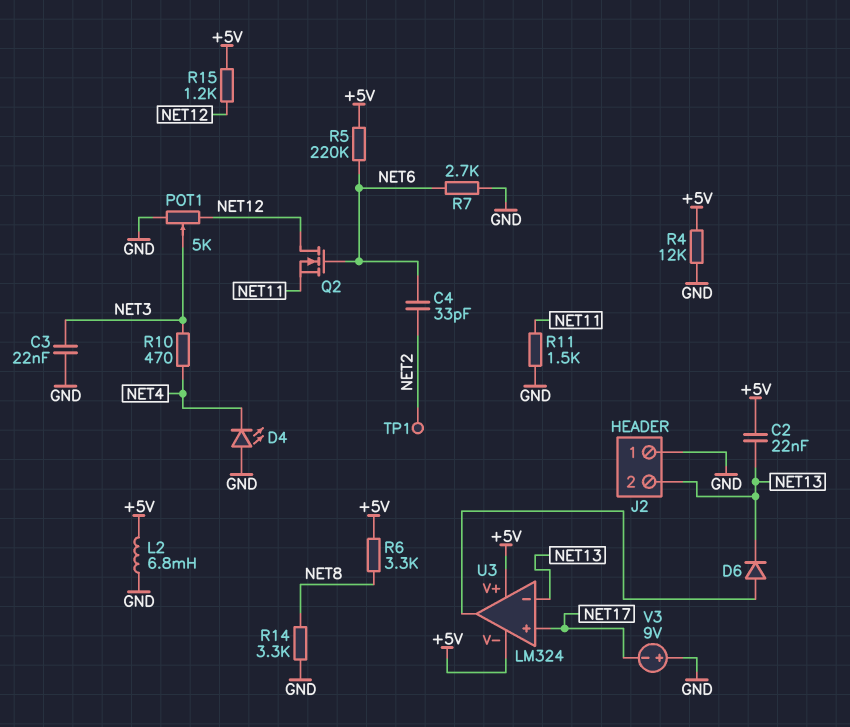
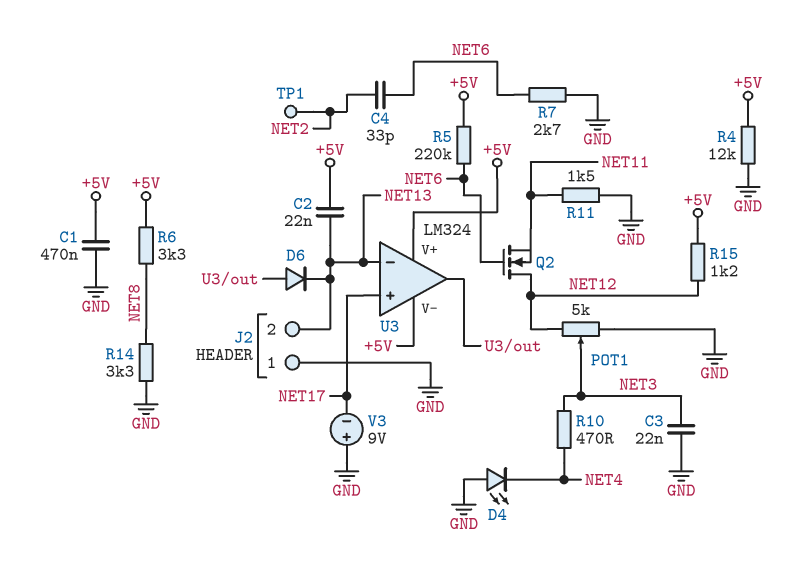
C1: none -> 470nF (+5V, GND)
L2: 6.8mH (+5V, GND) -> none

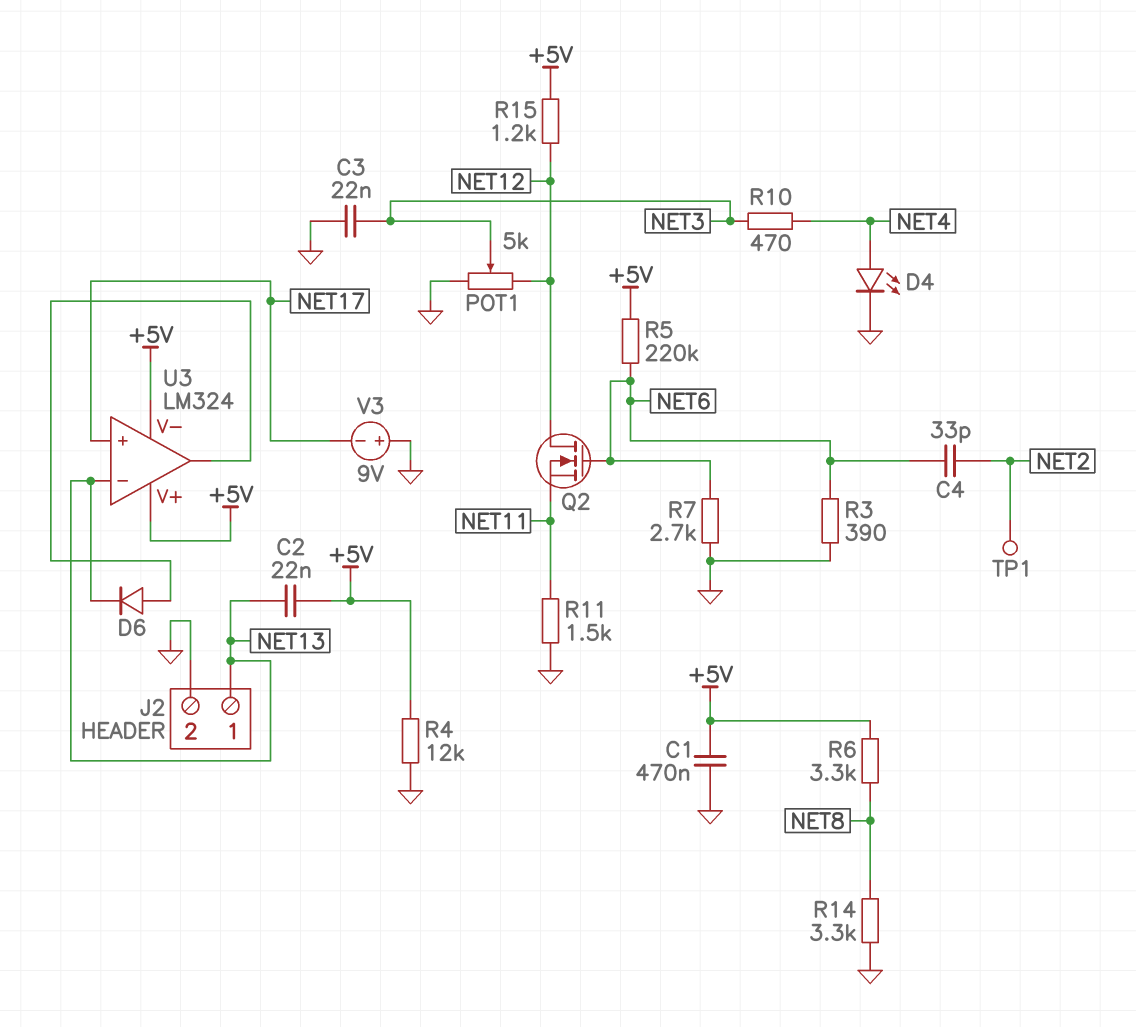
D4: LED (A GND, K NET4) -> LED (A NET4, K GND)
J2 pin 1: GND -> NET13
J2 pin 2: NET13 -> GND
R3: none -> 390 (GND, NET6)

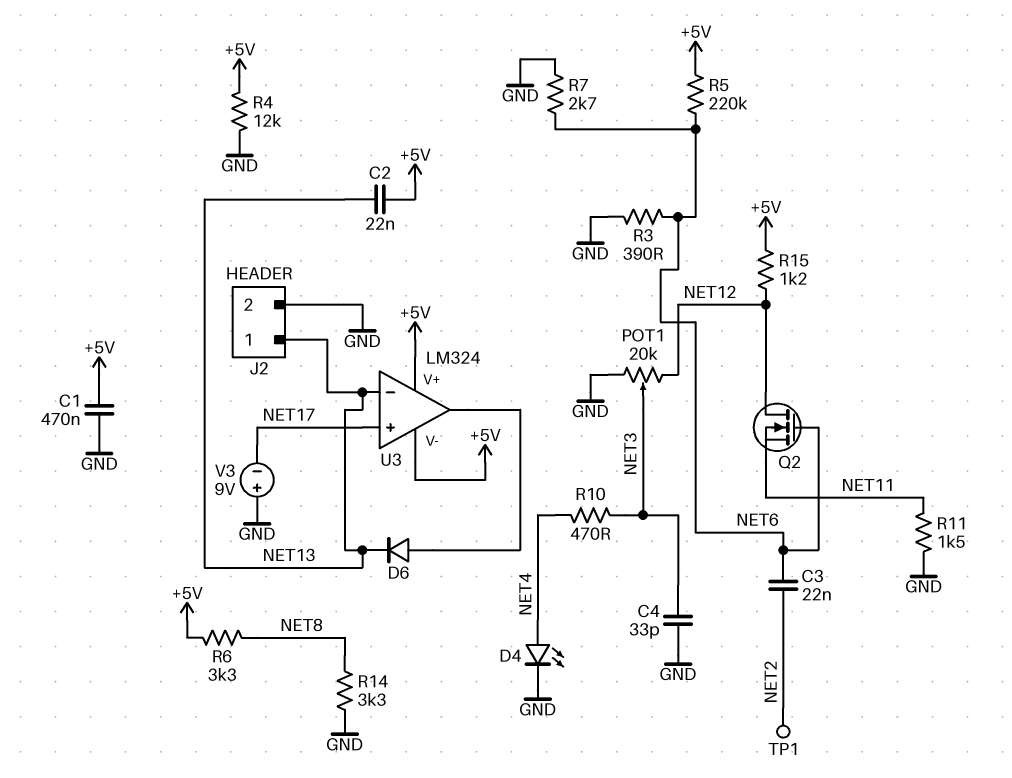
C3: 22nF (GND, NET3) -> 22nF (NET2, NET6)
C4: 33pF (NET2, NET6) -> 33pF (GND, NET3)
POT1: 5k (GND, NET12, wiper NET3) -> 20k (GND, NET12, wiper NET3)

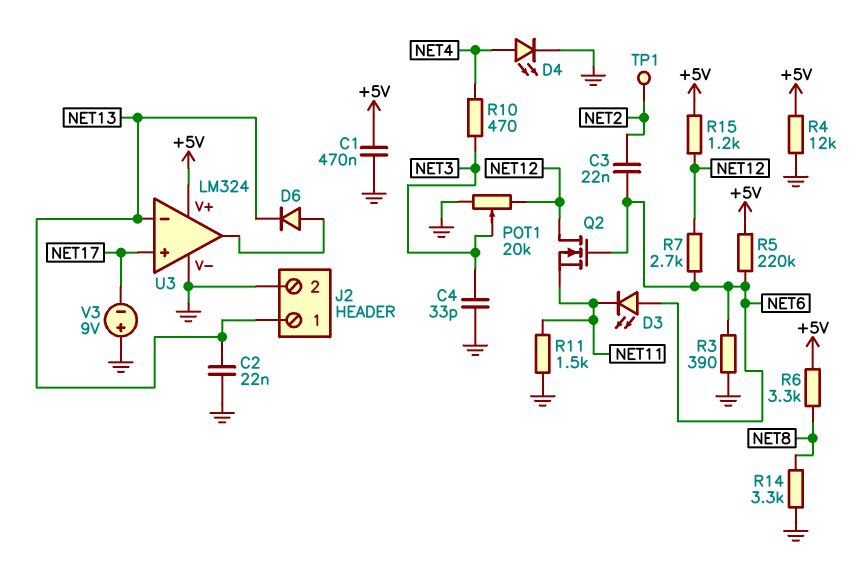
C2: 22nF (+5V, NET13) -> 22nF (GND, NET13)
D3: none -> LED (A NET6, K NET11)
R7: 2.7k (GND, NET6) -> 2.7k (NET6, NET12)
U3 pin V-: +5V -> GND

